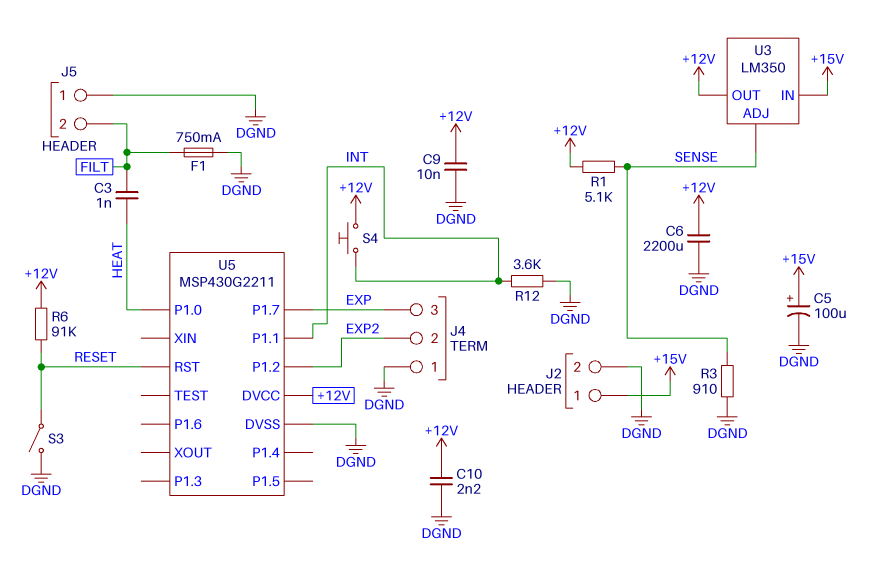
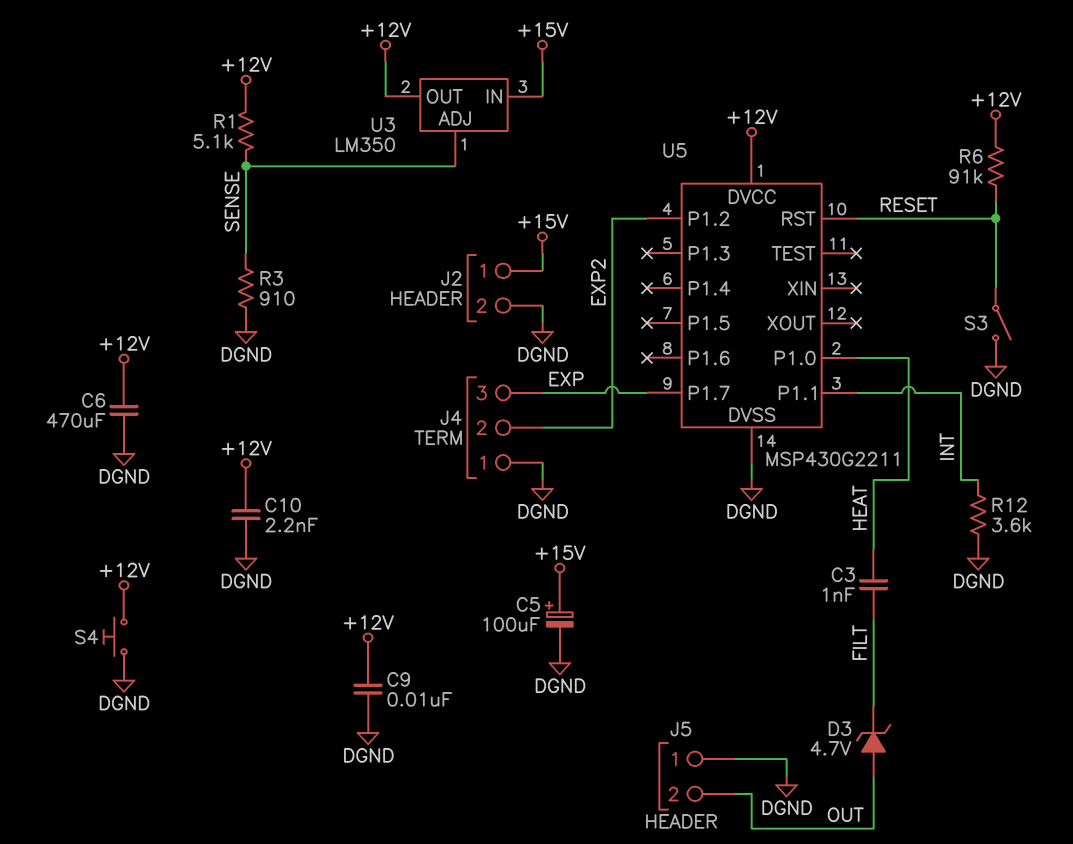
C6: 2200uF (+12V, DGND) -> 470uF (+12V, DGND)
D3: none -> zener 4.7V (A OUT, K FILT)
F1: 750mA (DGND, FILT) -> none
J5 pin 2: FILT -> OUT
S4: button (+12V, INT) -> button (+12V, DGND)

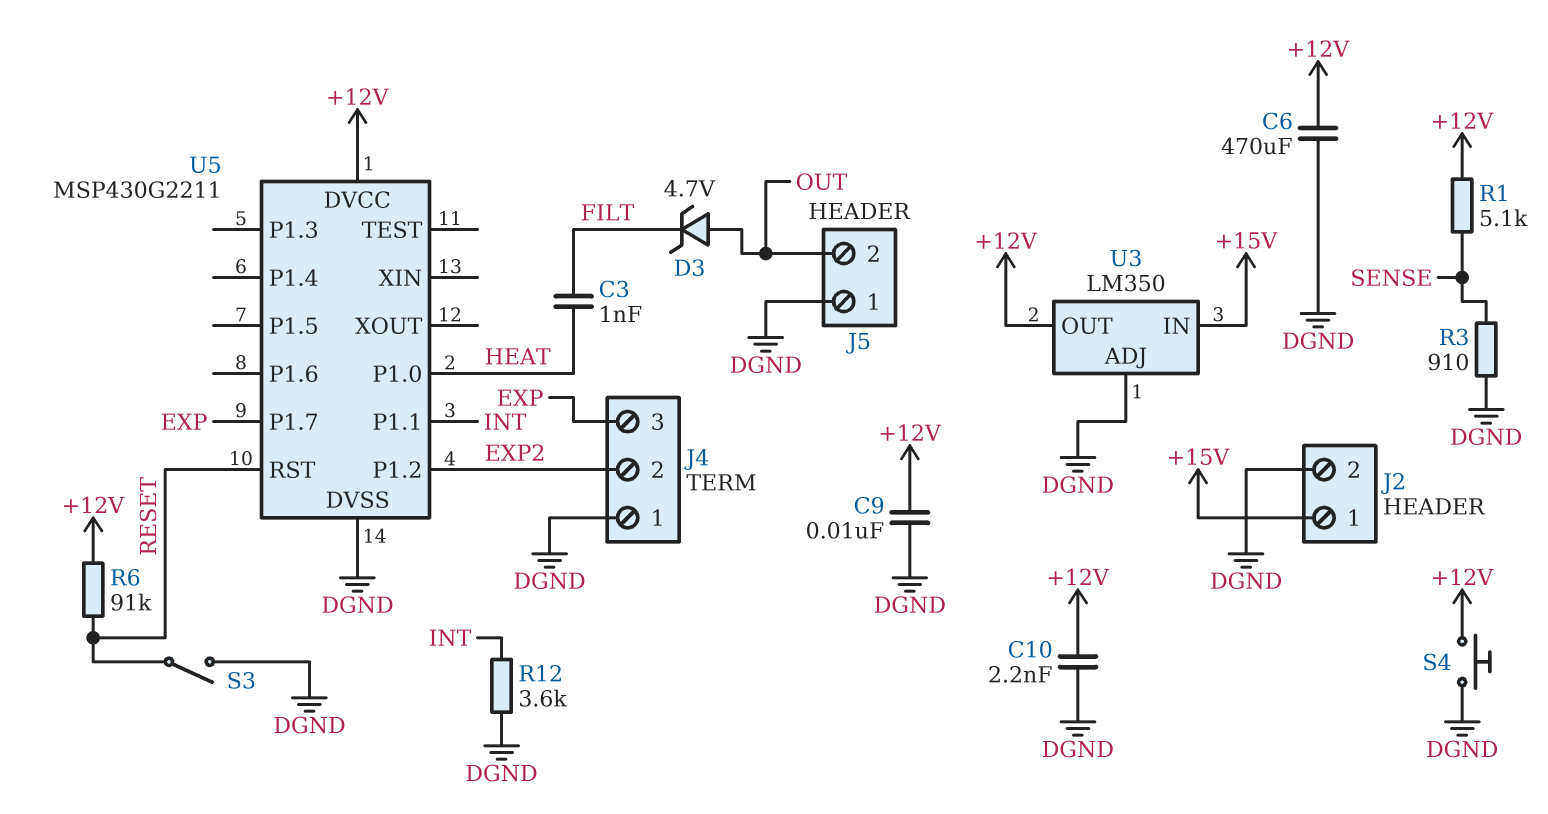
C5: 100uF (plus +15V, minus DGND) -> none
U3 pin ADJ: SENSE -> DGND

